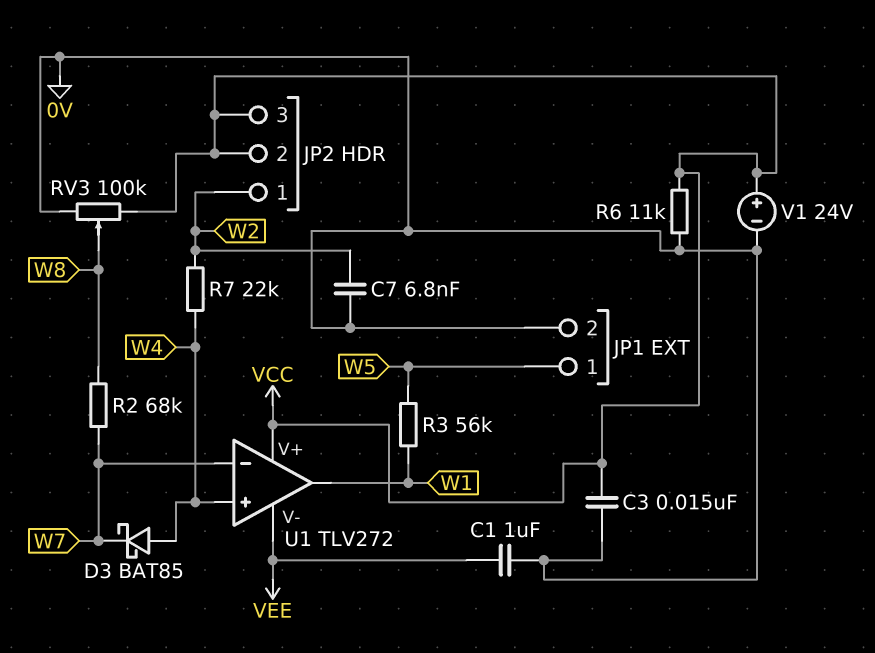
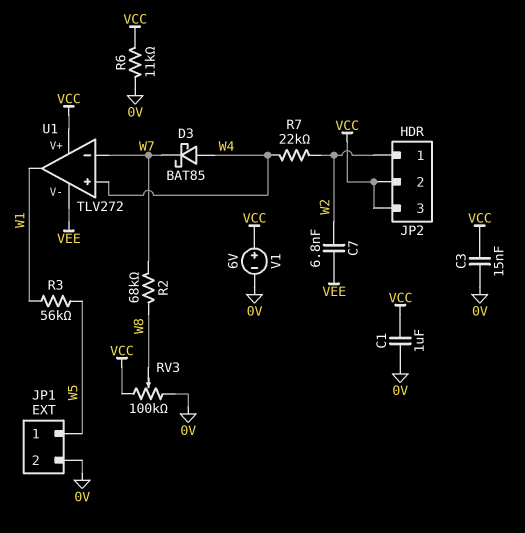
C1: 1uF (0V, VEE) -> 1uF (0V, VCC)
C7: 6.8nF (0V, W2) -> 6.8nF (VEE, W2)
V1: 24V (plus VCC, minus 0V) -> 6V (plus VCC, minus 0V)

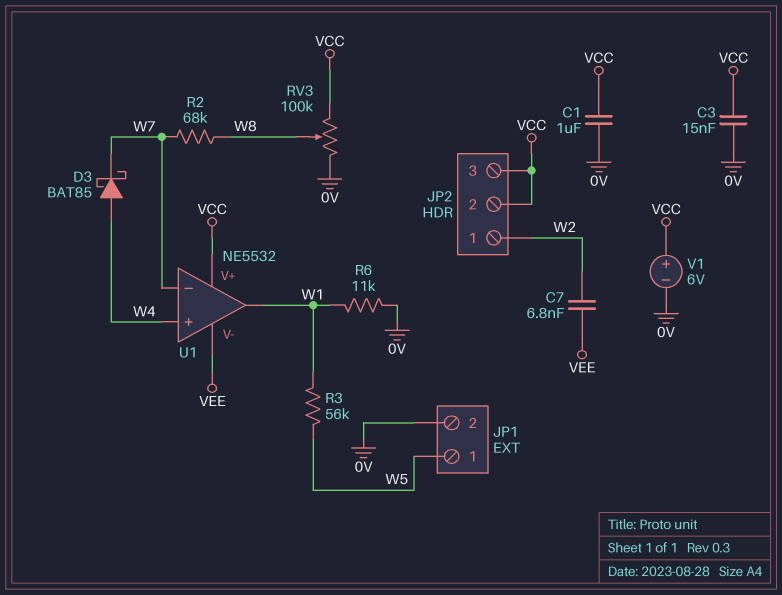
R6: 11k (0V, VCC) -> 11k (0V, W1)
R7: 22k (W2, W4) -> none
U1: TLV272 -> NE5532

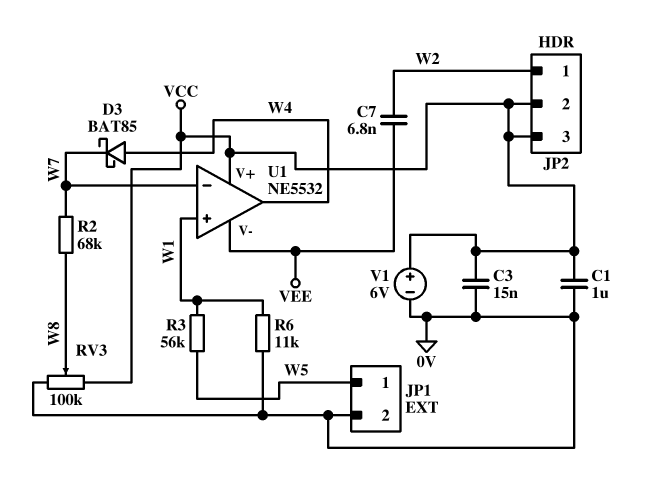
U1 pin in+: W4 -> W1
U1 pin out: W1 -> W4

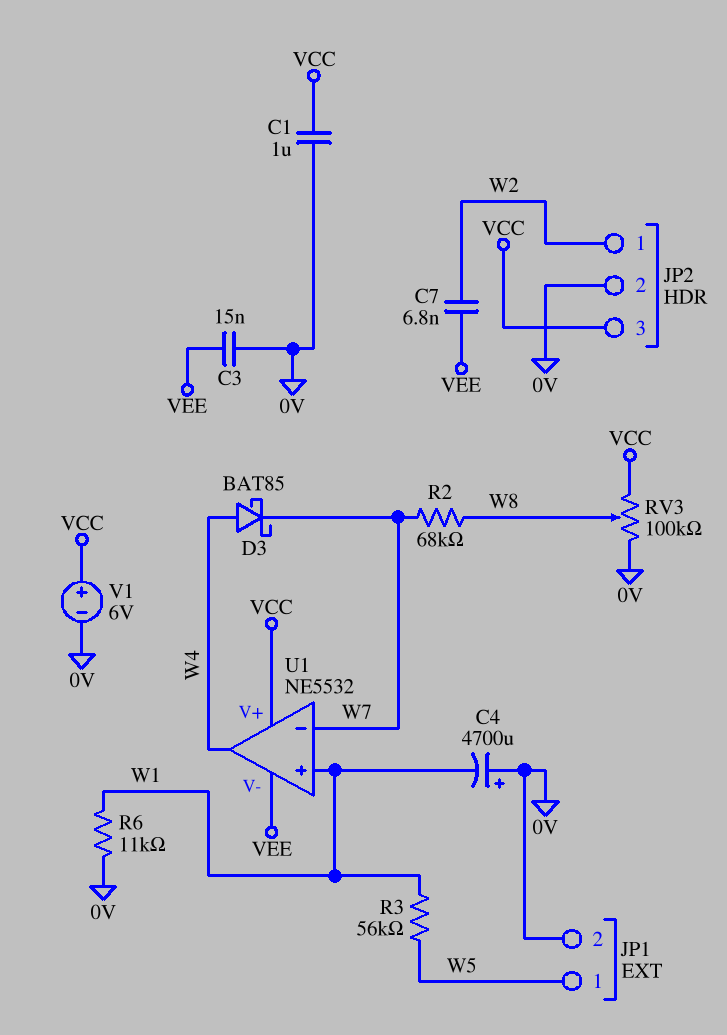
C3: 15nF (0V, VCC) -> 15nF (0V, VEE)
C4: none -> 4700uF (plus 0V, minus W1)
JP2 pin 2: VCC -> 0V

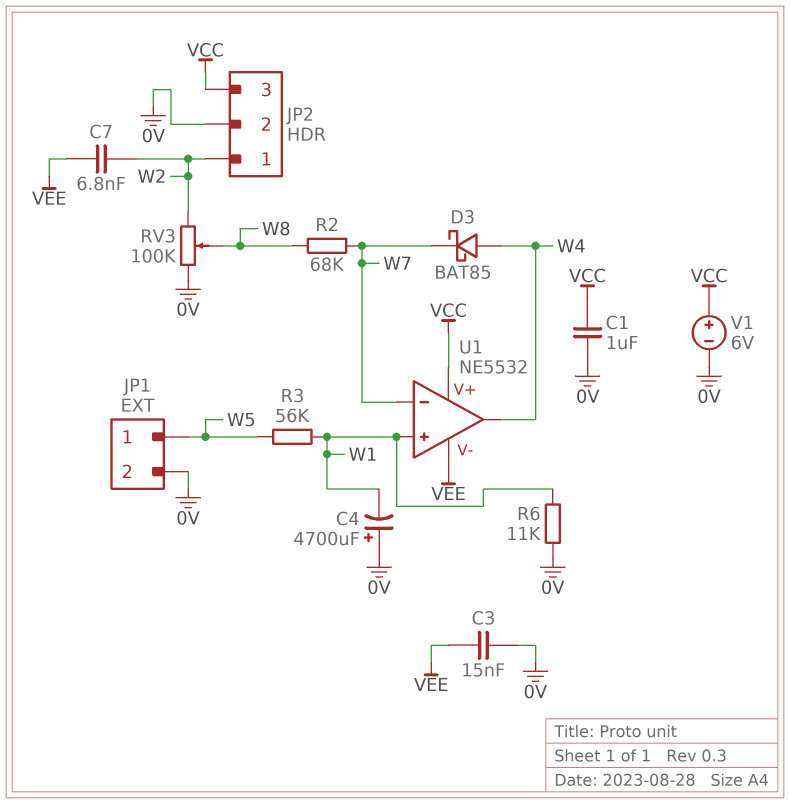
RV3: 100k (0V, VCC, wiper W8) -> 100k (0V, W2, wiper W8)

